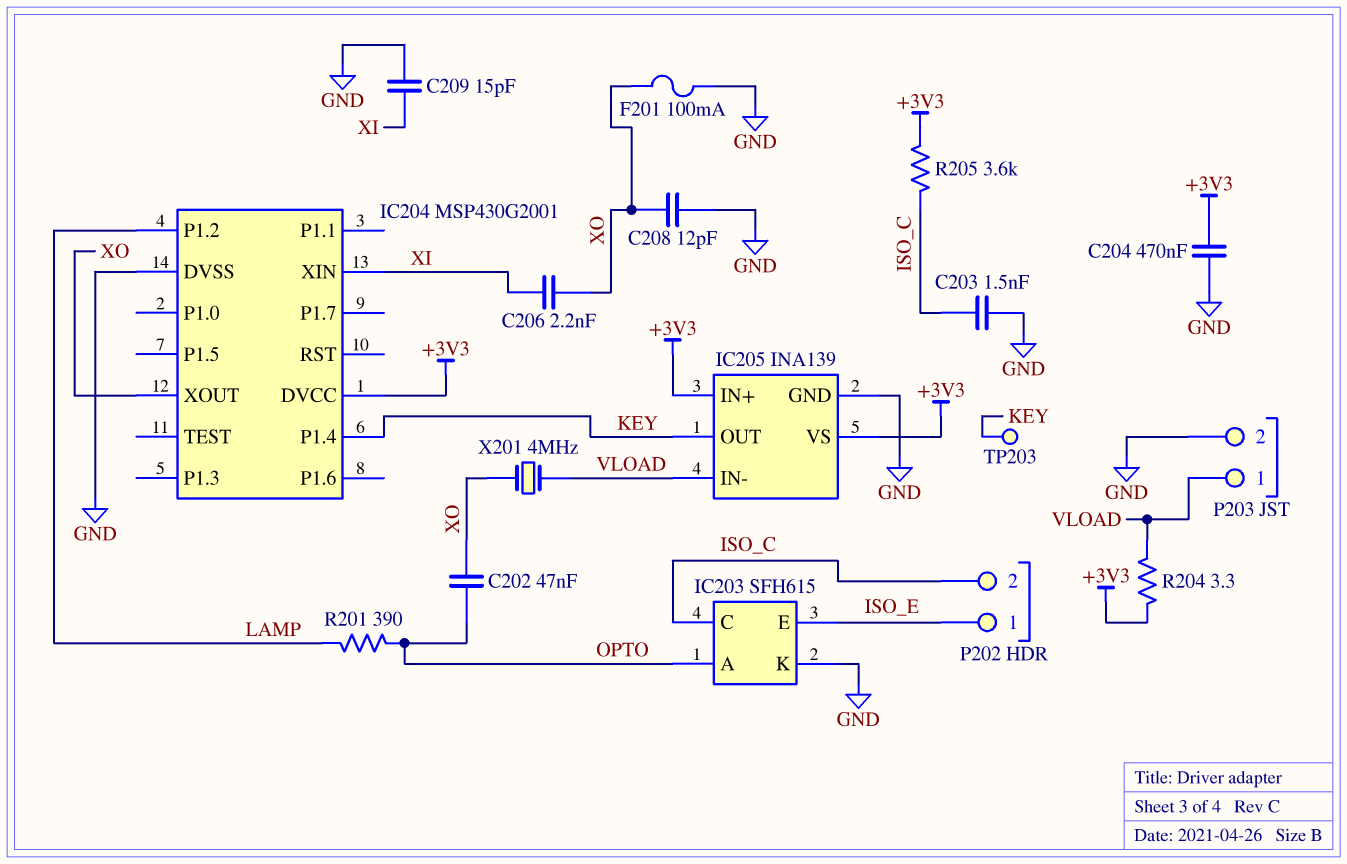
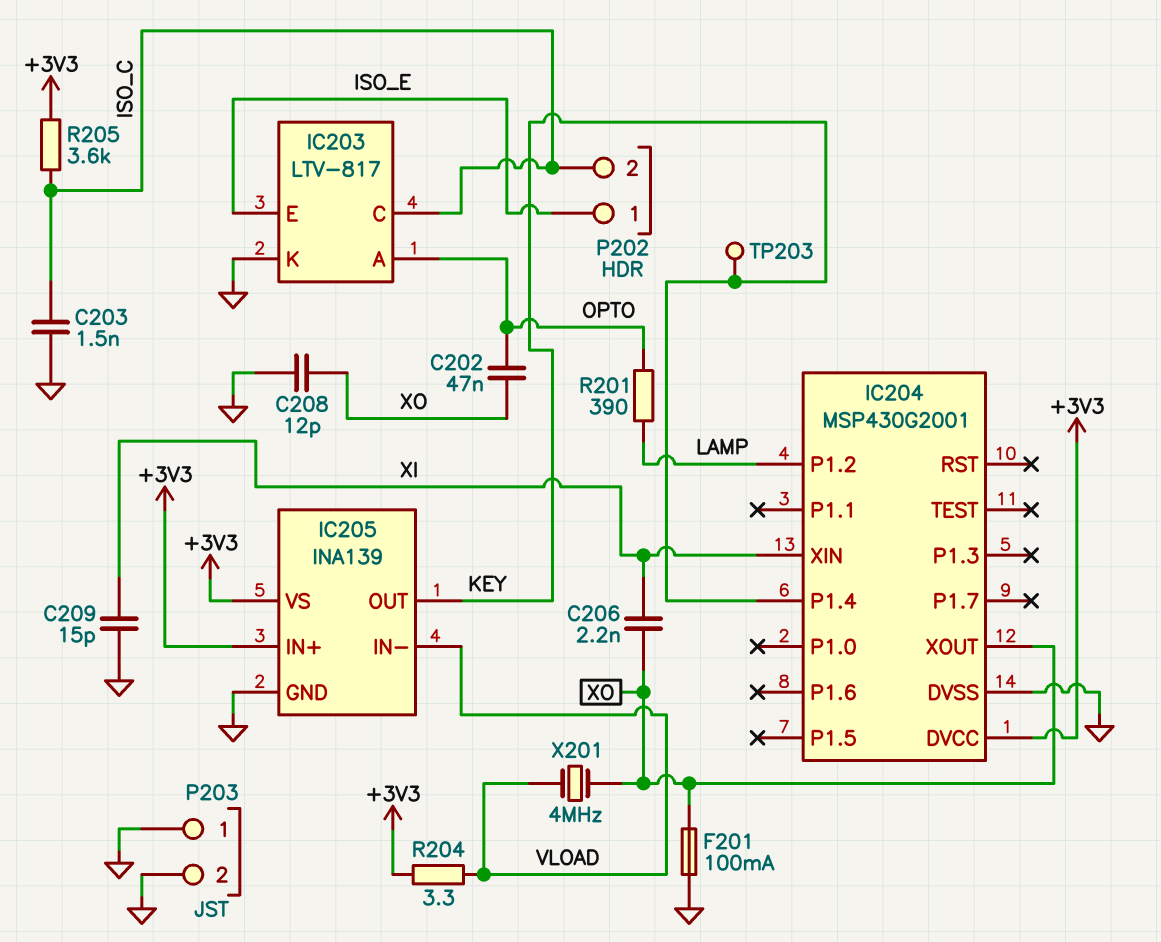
C204: 470nF (+3V3, GND) -> none
IC203: SFH615 -> LTV-817
P203 pin 1: VLOAD -> GND

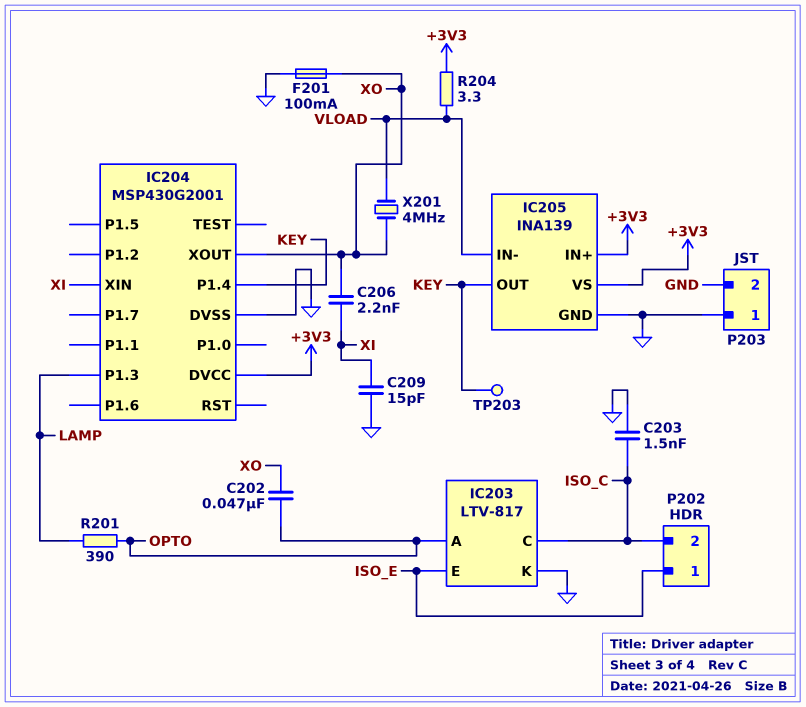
C208: 12pF (GND, XO) -> none
IC204 pin P1.2: LAMP -> none
IC204 pin P1.3: none -> LAMP
R205: 3.6k (+3V3, ISO_C) -> none

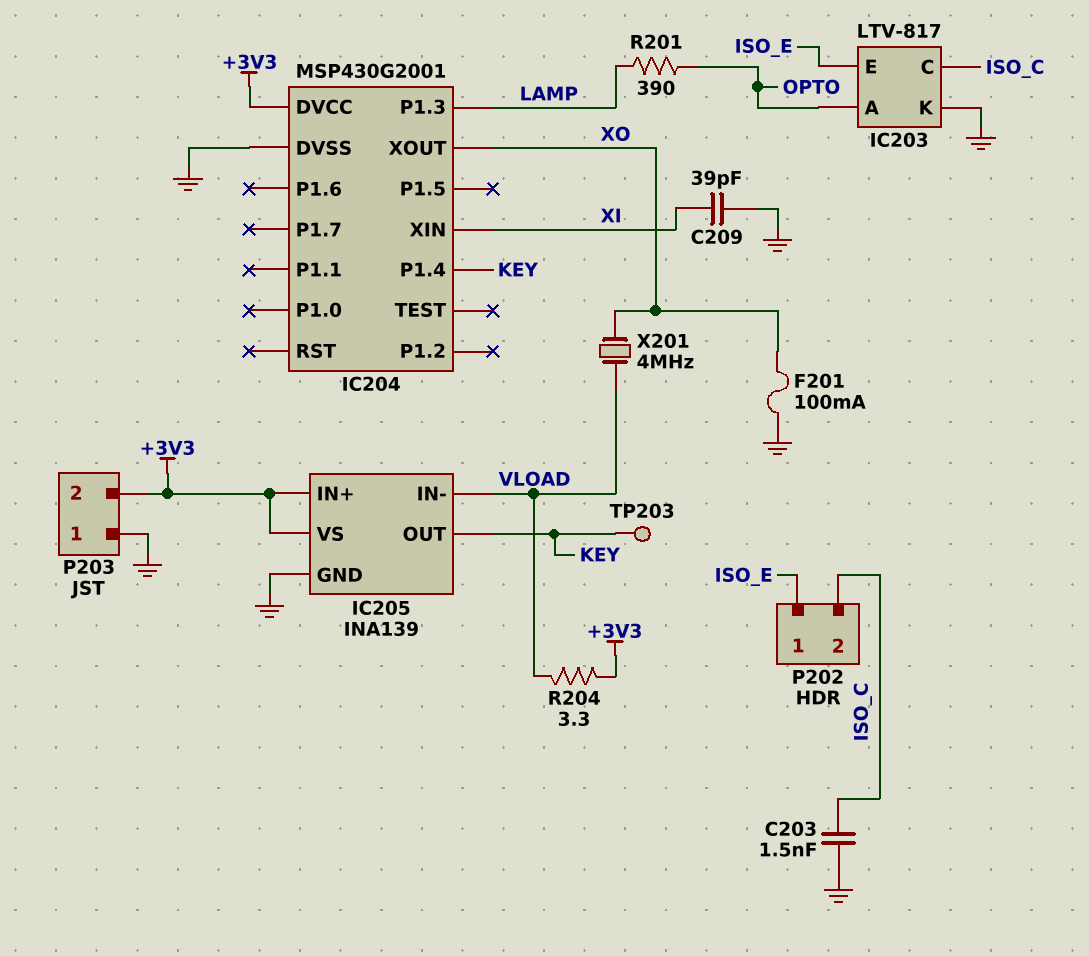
C202: 47nF (OPTO, XO) -> none
C206: 2.2nF (XI, XO) -> none
C209: 15pF (GND, XI) -> 39pF (GND, XI)
P203 pin 2: GND -> +3V3

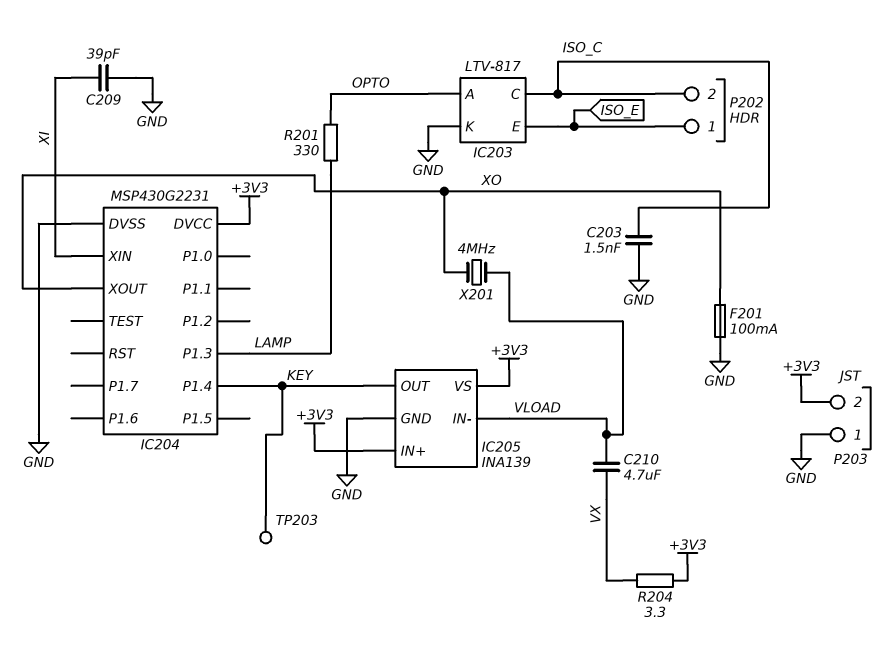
C210: none -> 4.7uF (VLOAD, VX)
IC204: MSP430G2001 -> MSP430G2231
R201: 390 (LAMP, OPTO) -> 330 (LAMP, OPTO)
R204: 3.3 (+3V3, VLOAD) -> 3.3 (+3V3, VX)

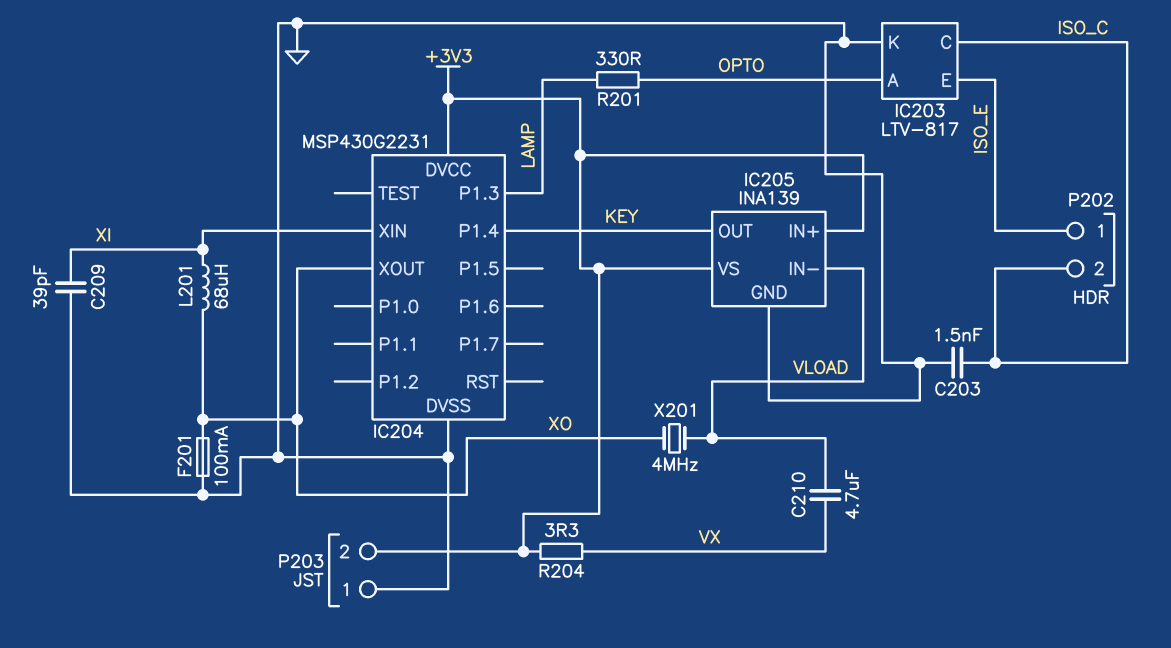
L201: none -> 68uH (XI, XO)
TP203: test point (KEY) -> none

